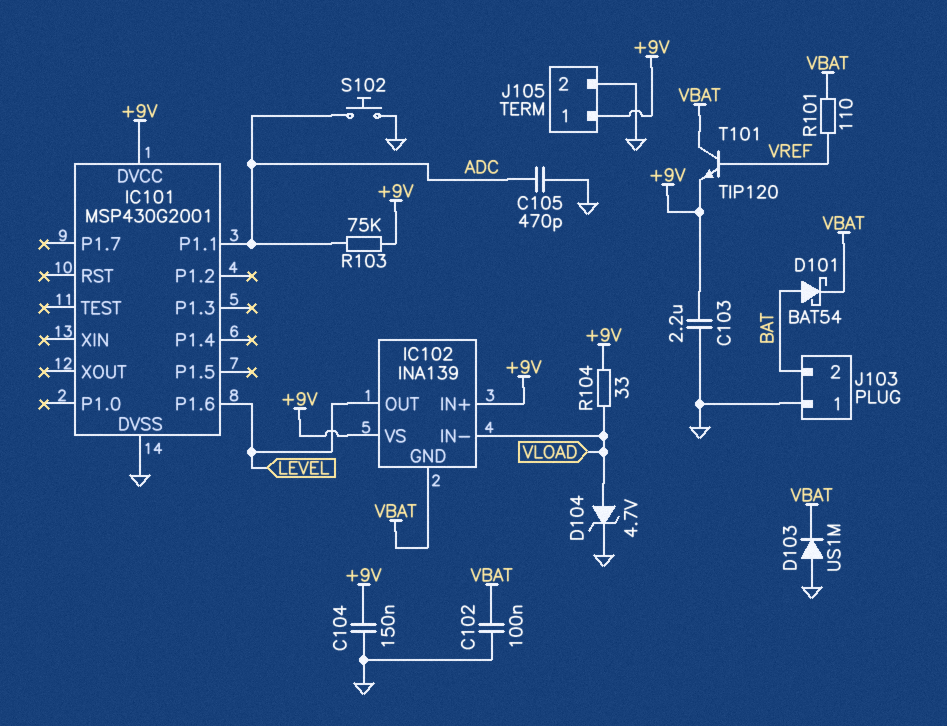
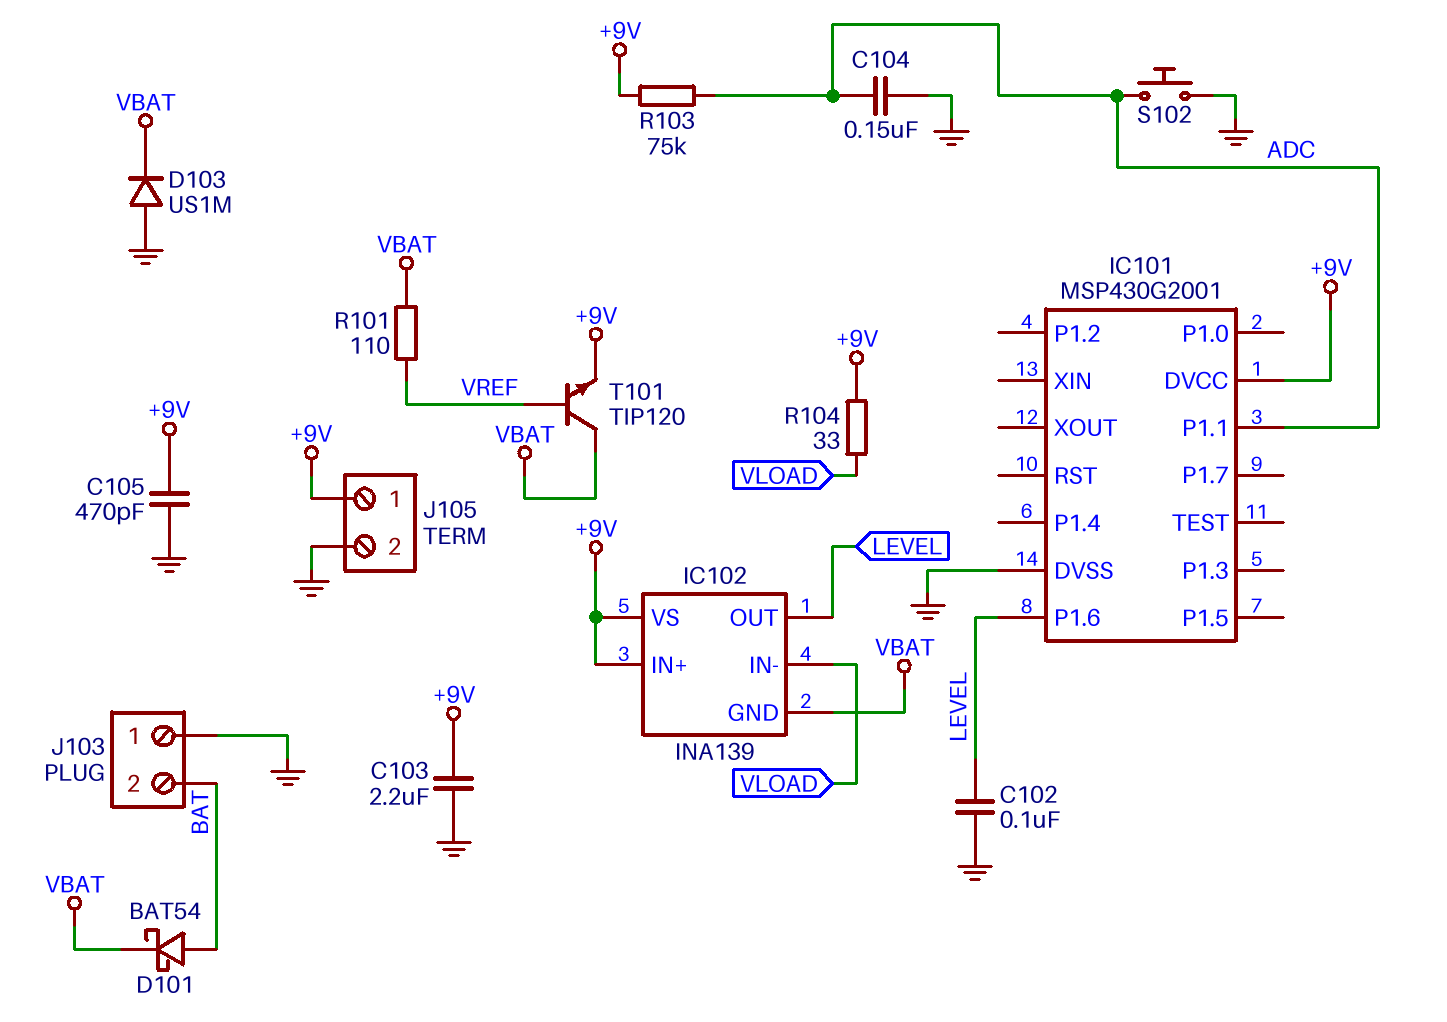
C102: 100nF (GND, VBAT) -> 100nF (GND, LEVEL)
C104: 150nF (+9V, GND) -> 150nF (ADC, GND)
C105: 470pF (ADC, GND) -> 470pF (+9V, GND)
D104: zener 4.7V (A VLOAD, K GND) -> none

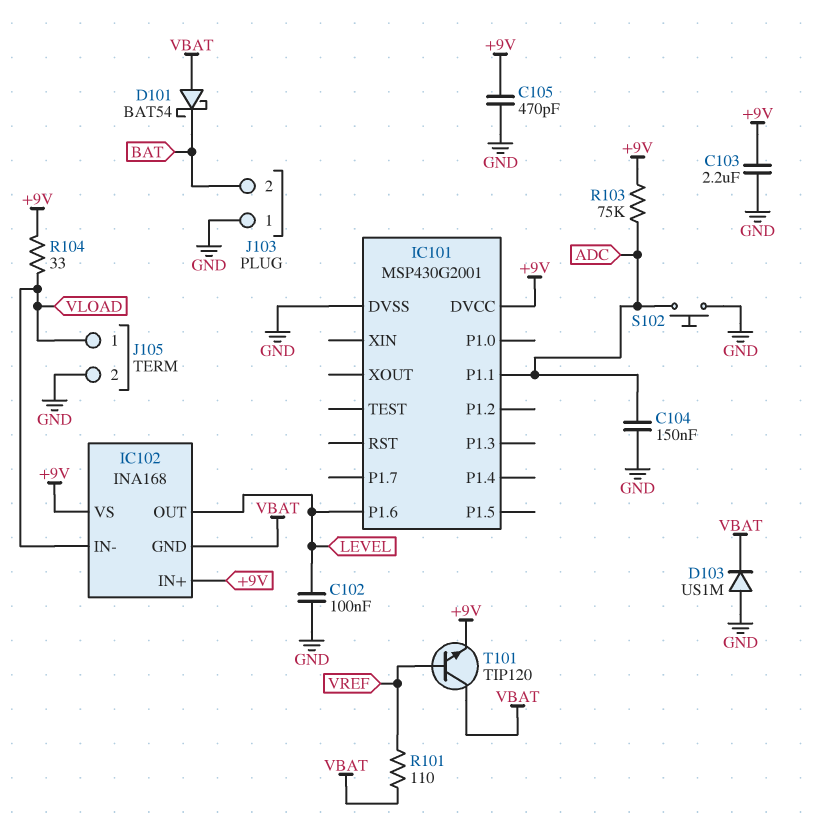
D101: schottky BAT54 (A BAT, K VBAT) -> schottky BAT54 (A VBAT, K BAT)
IC102: INA139 -> INA168
J105 pin 1: +9V -> VLOAD

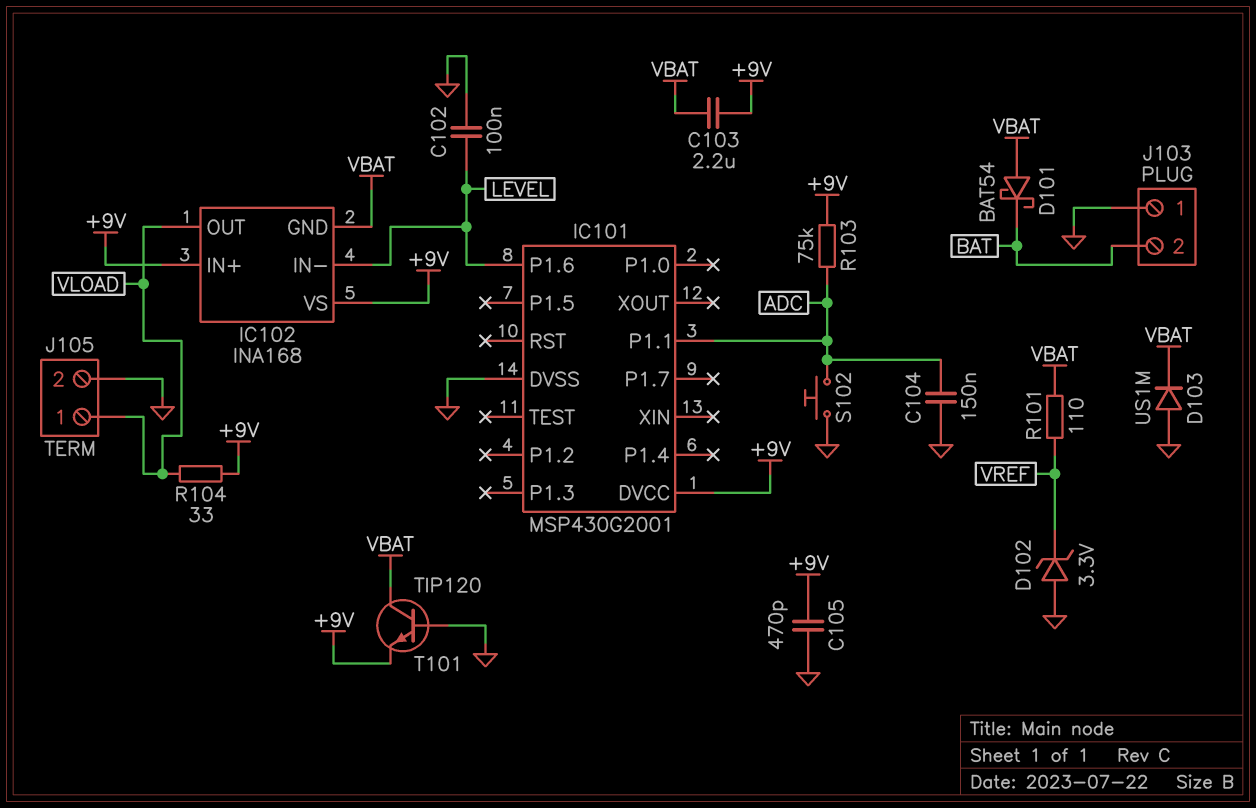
C103: 2.2uF (+9V, GND) -> 2.2uF (+9V, VBAT)
D102: none -> zener 3.3V (A GND, K VREF)
IC102 pin IN-: VLOAD -> LEVEL
IC102 pin OUT: LEVEL -> VLOAD
T101: NPN TIP120 (B VREF, C VBAT, E +9V) -> NPN TIP120 (B GND, C VBAT, E +9V)

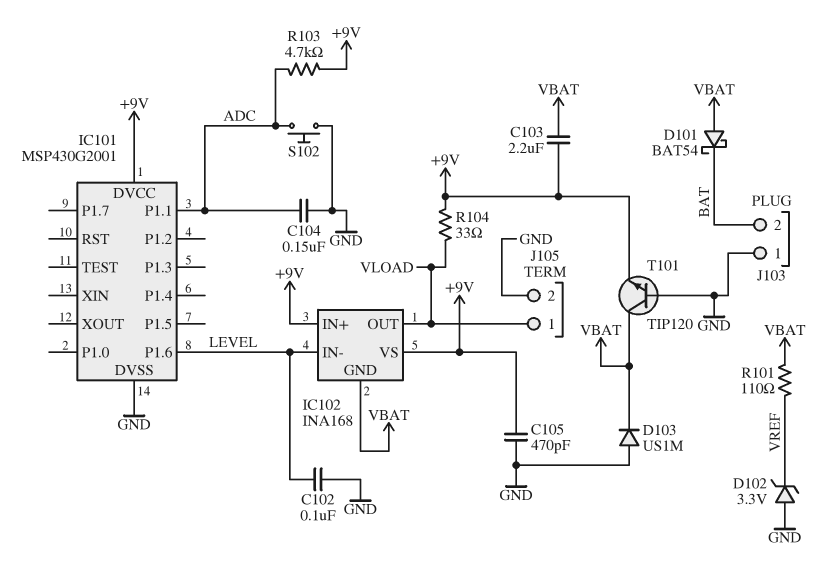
R103: 75k (+9V, ADC) -> 4.7k (+9V, ADC)

